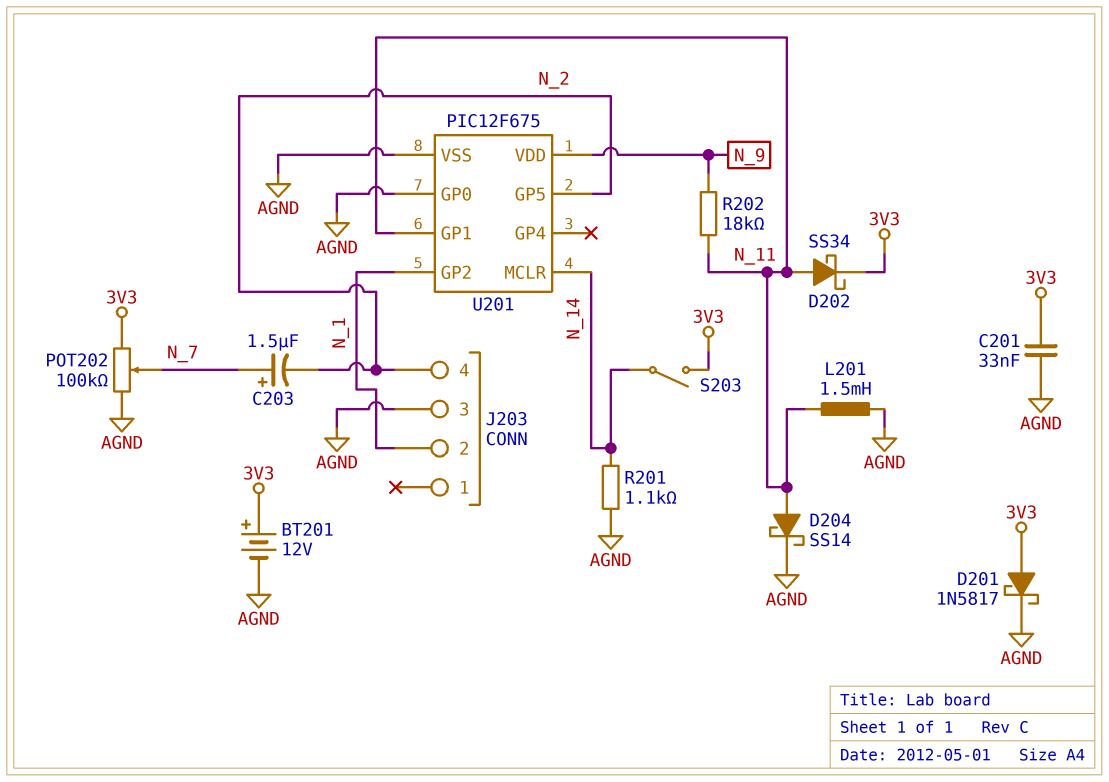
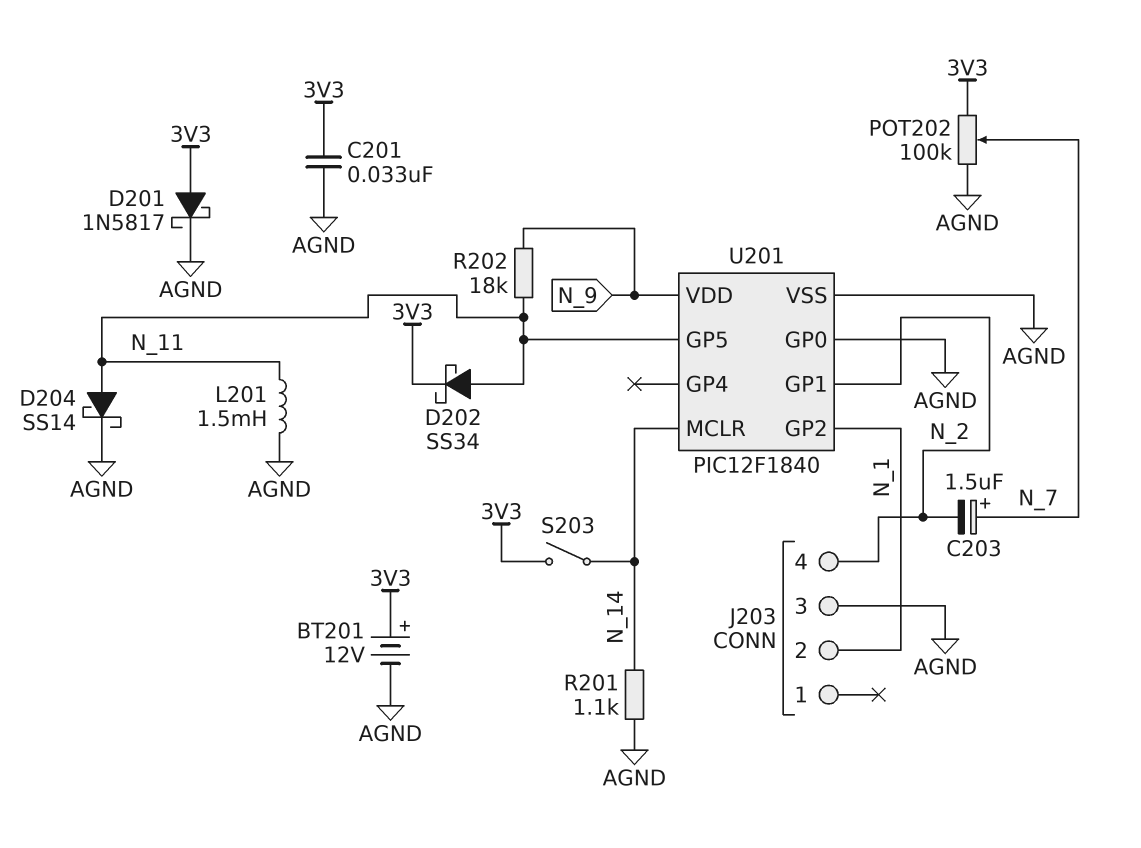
U201: PIC12F675 -> PIC12F1840
U201 pin GP1: N_11 -> N_2
U201 pin GP5: N_2 -> N_11

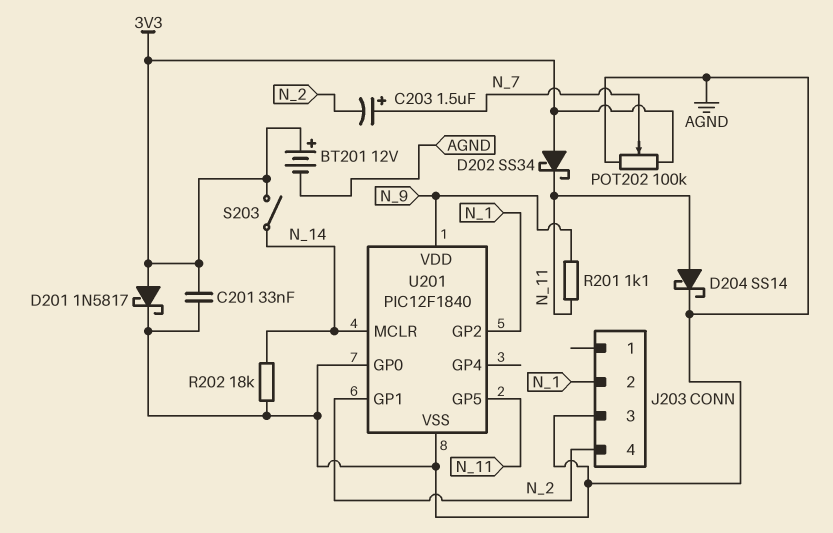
D202: schottky SS34 (A N_11, K 3V3) -> schottky SS34 (A 3V3, K N_11)
L201: 1.5mH (AGND, N_11) -> none
R201: 1.1k (AGND, N_14) -> 1.1k (N_9, N_11)
R202: 18k (N_9, N_11) -> 18k (AGND, N_14)

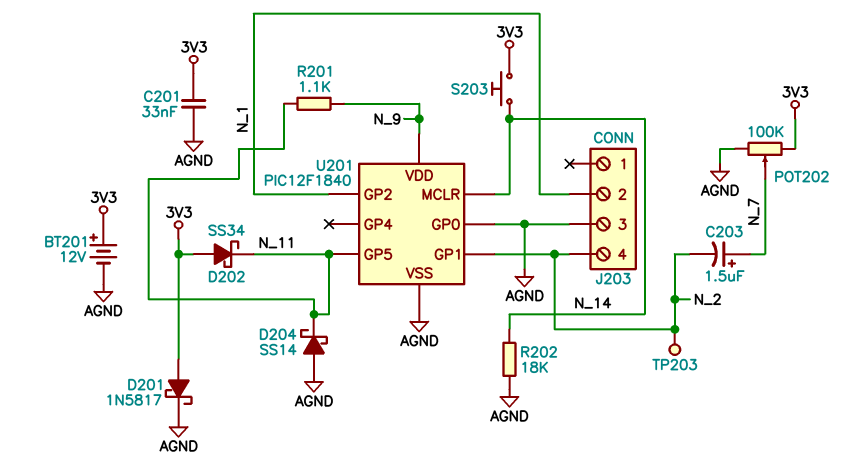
D204: schottky SS14 (A N_11, K AGND) -> schottky SS14 (A AGND, K N_11)
S203: switch (3V3, N_14) -> button (3V3, N_14)
TP203: none -> test point (N_2)

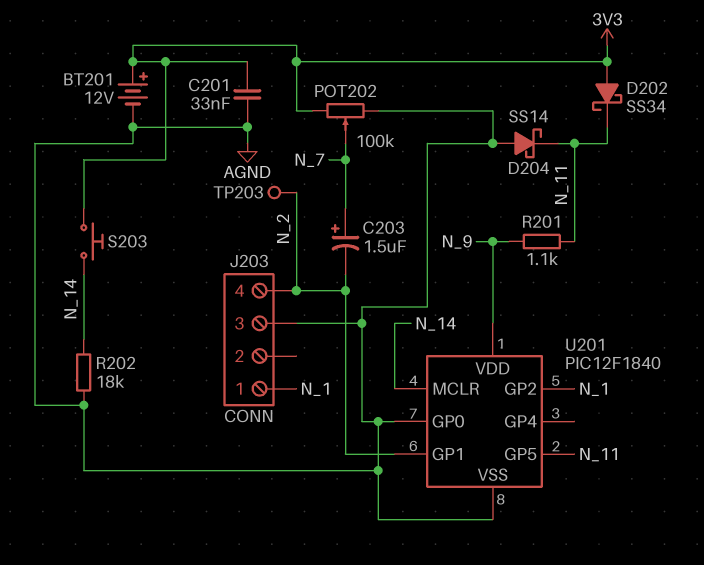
D201: schottky 1N5817 (A 3V3, K AGND) -> none
J203 pin 1: none -> N_1
J203 pin 2: N_1 -> none

